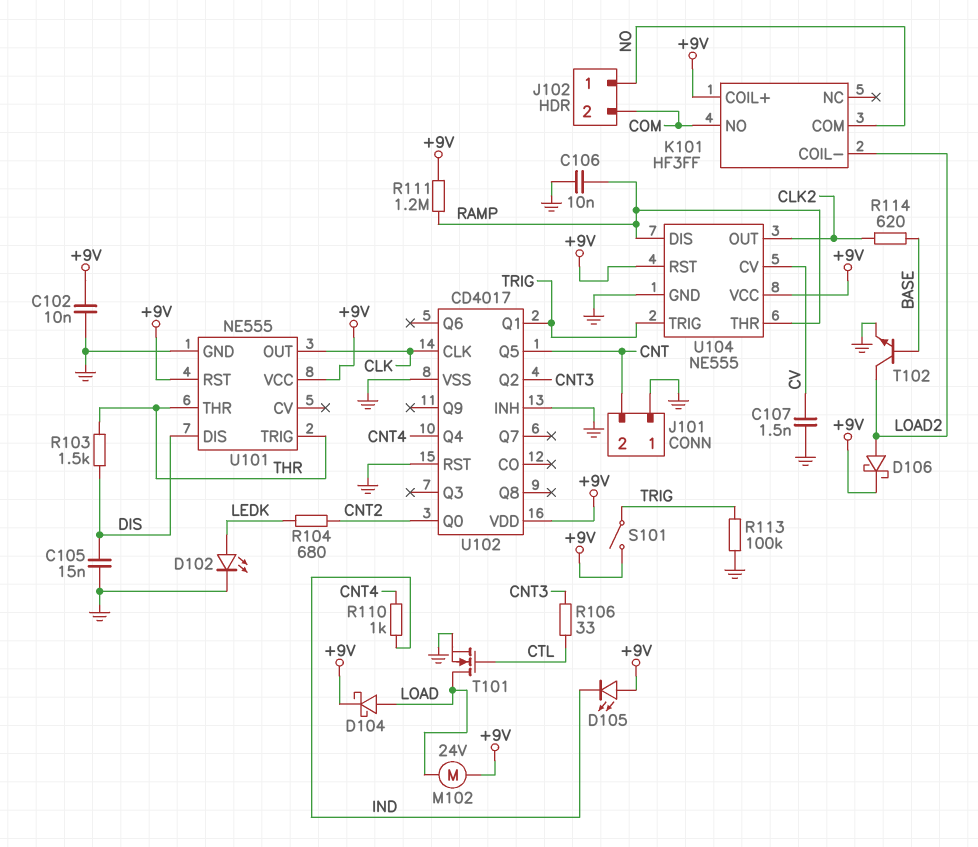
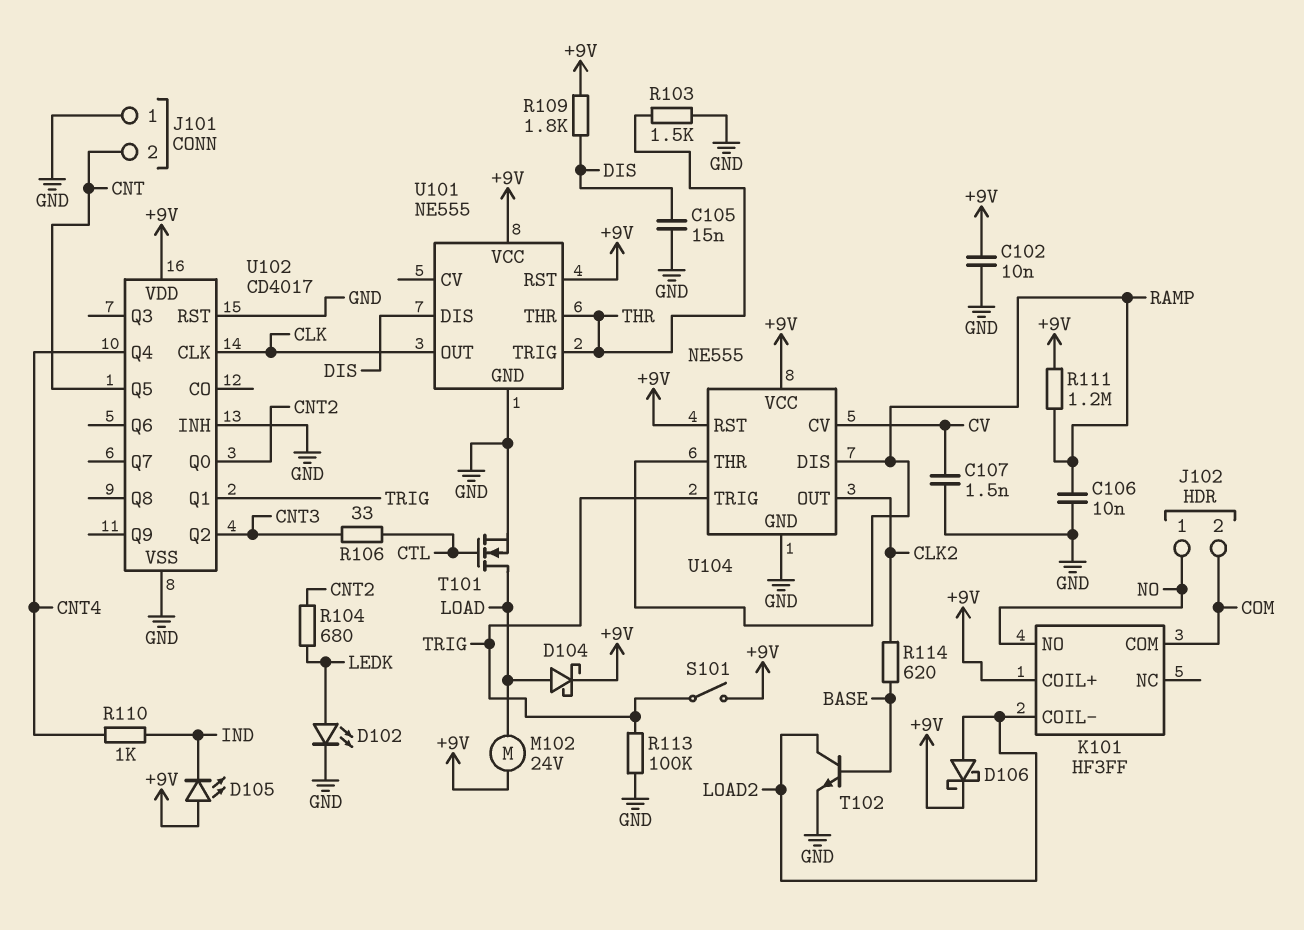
K101 pin COM: NO -> COM
K101 pin NO: COM -> NO
R103: 1.5k (DIS, THR) -> 1.5k (GND, THR)
R109: none -> 1.8k (+9V, DIS)

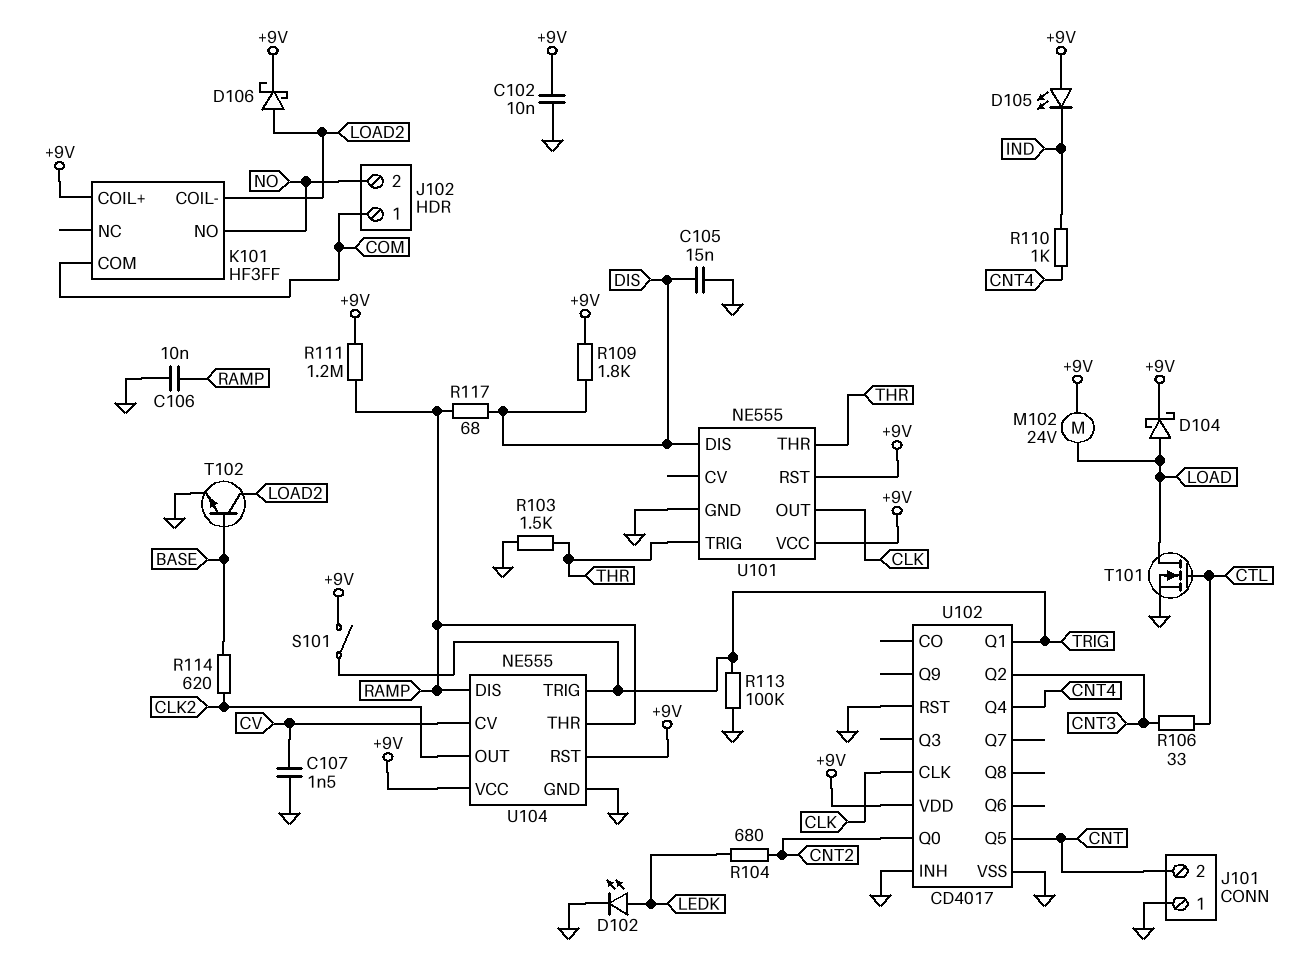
J102 pin 1: NO -> COM
J102 pin 2: COM -> NO
R117: none -> 68 (DIS, RAMP)

